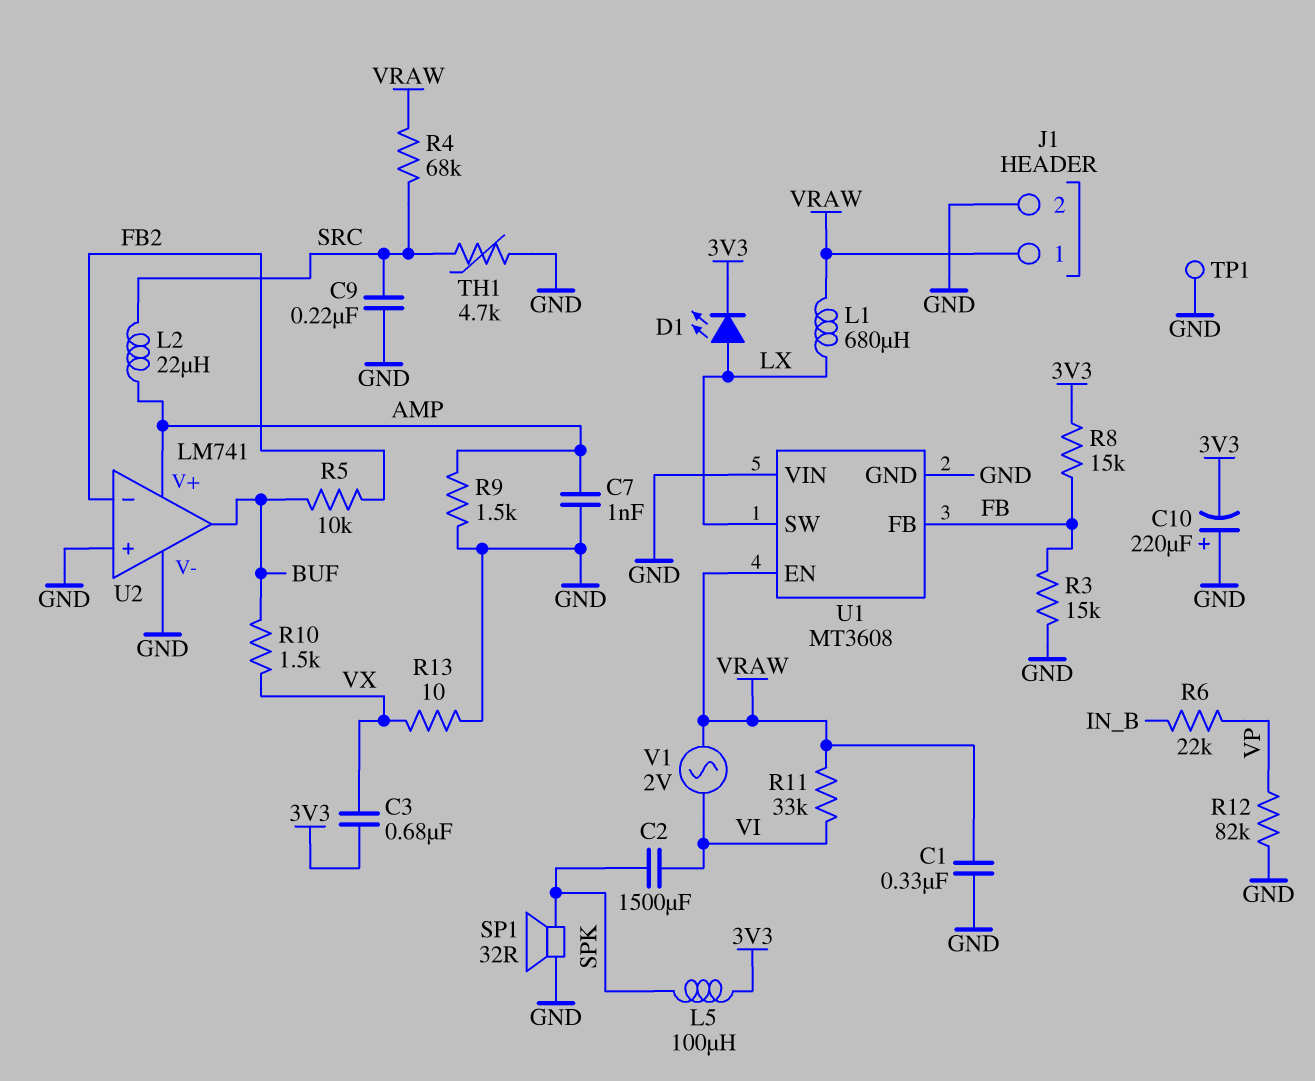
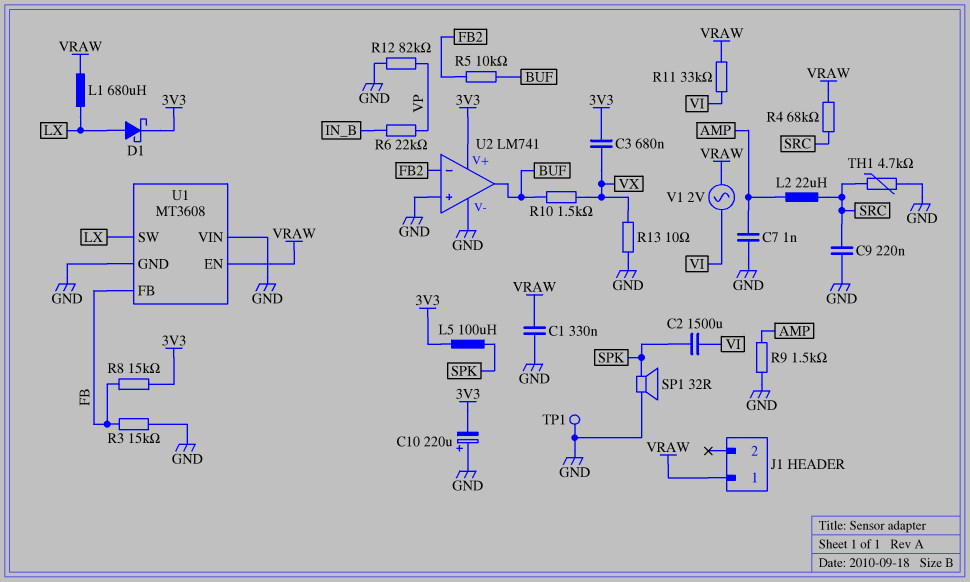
D1: LED (A LX, K 3V3) -> schottky (A LX, K 3V3)
J1 pin 2: GND -> none
U2 pin V+: AMP -> 3V3

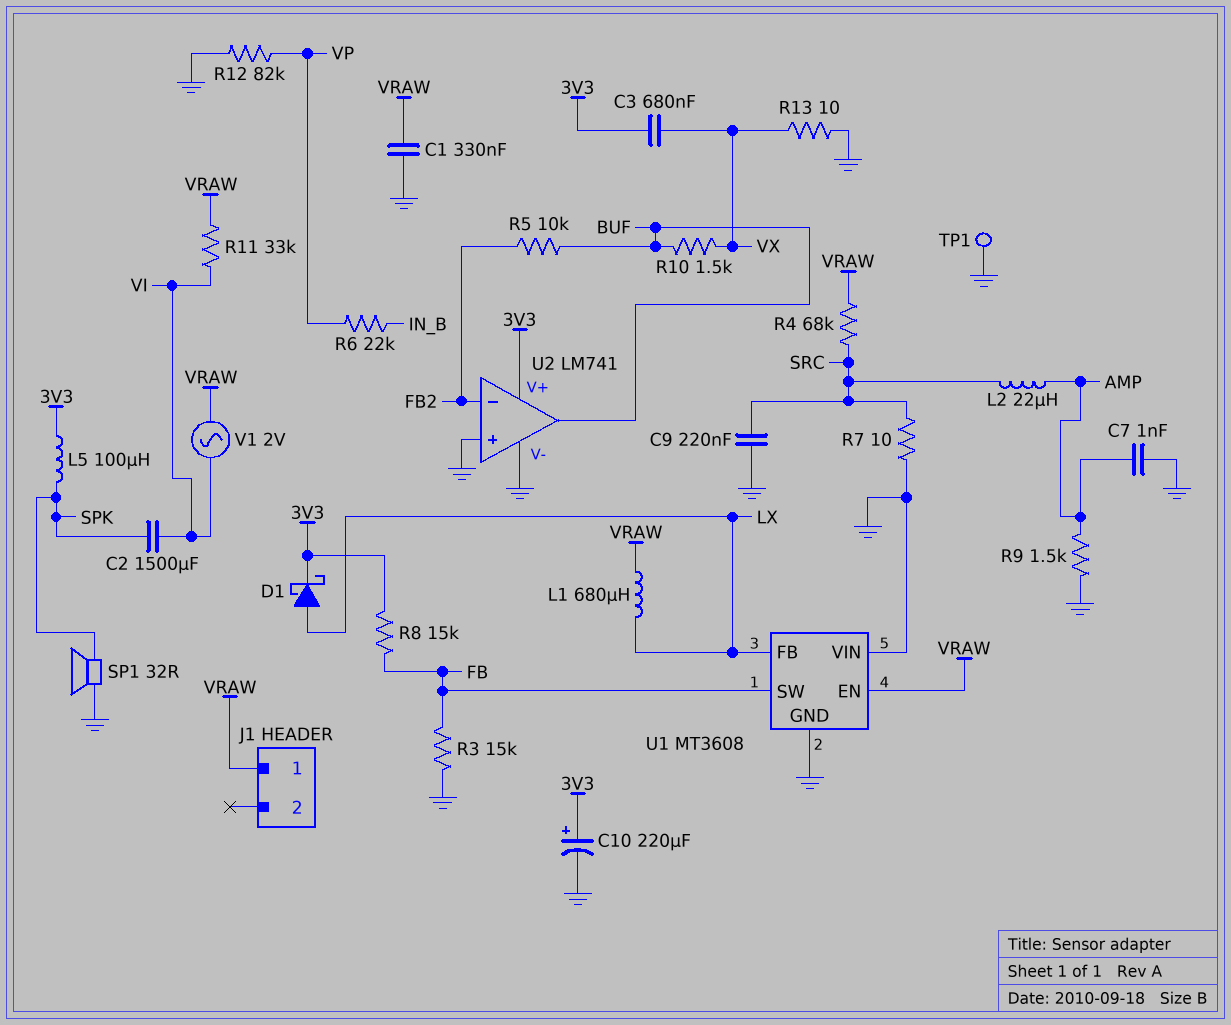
C10: 220uF (plus GND, minus 3V3) -> 220uF (plus 3V3, minus GND)
R7: none -> 10 (GND, SRC)
TH1: 4.7k (GND, SRC) -> none
U1 pin FB: FB -> LX
U1 pin SW: LX -> FB

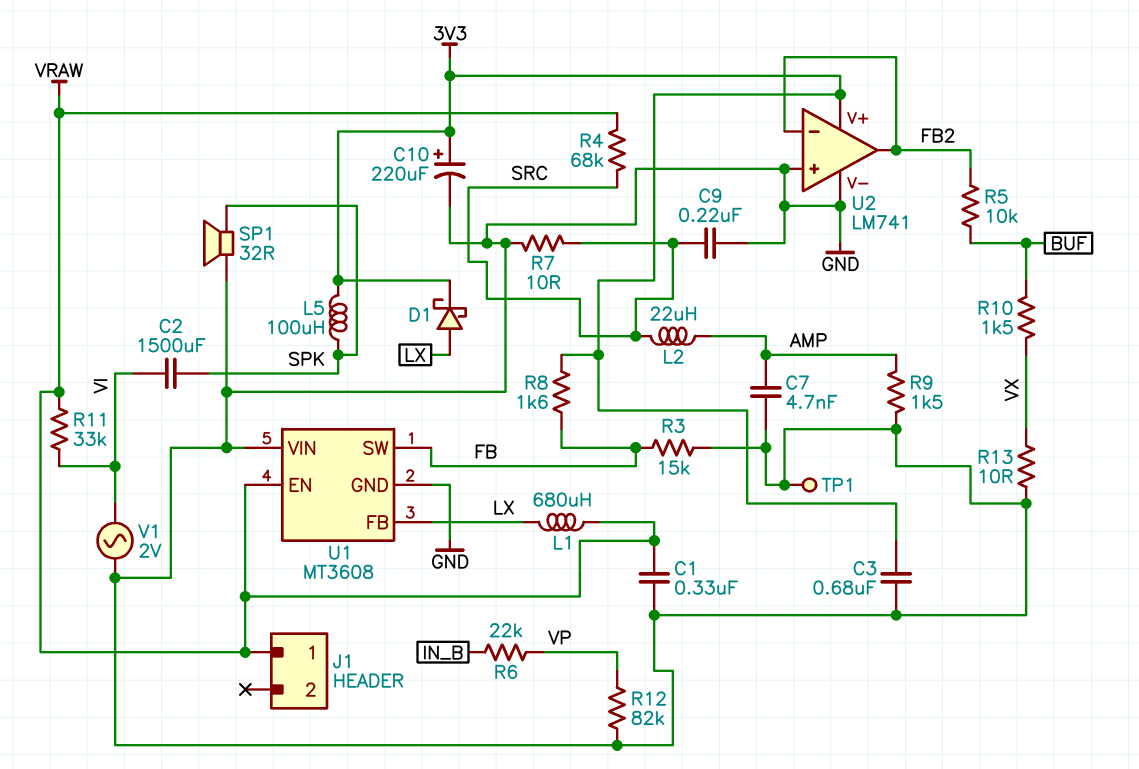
C3: 680nF (3V3, VX) -> 680nF (3V3, GND)
C7: 1nF (AMP, GND) -> 4.7nF (AMP, GND)
R8: 15k (3V3, FB) -> 1.6k (3V3, FB)
U2 pin out: BUF -> FB2
V1: AC 2V (VI, VRAW) -> AC 2V (GND, VI)

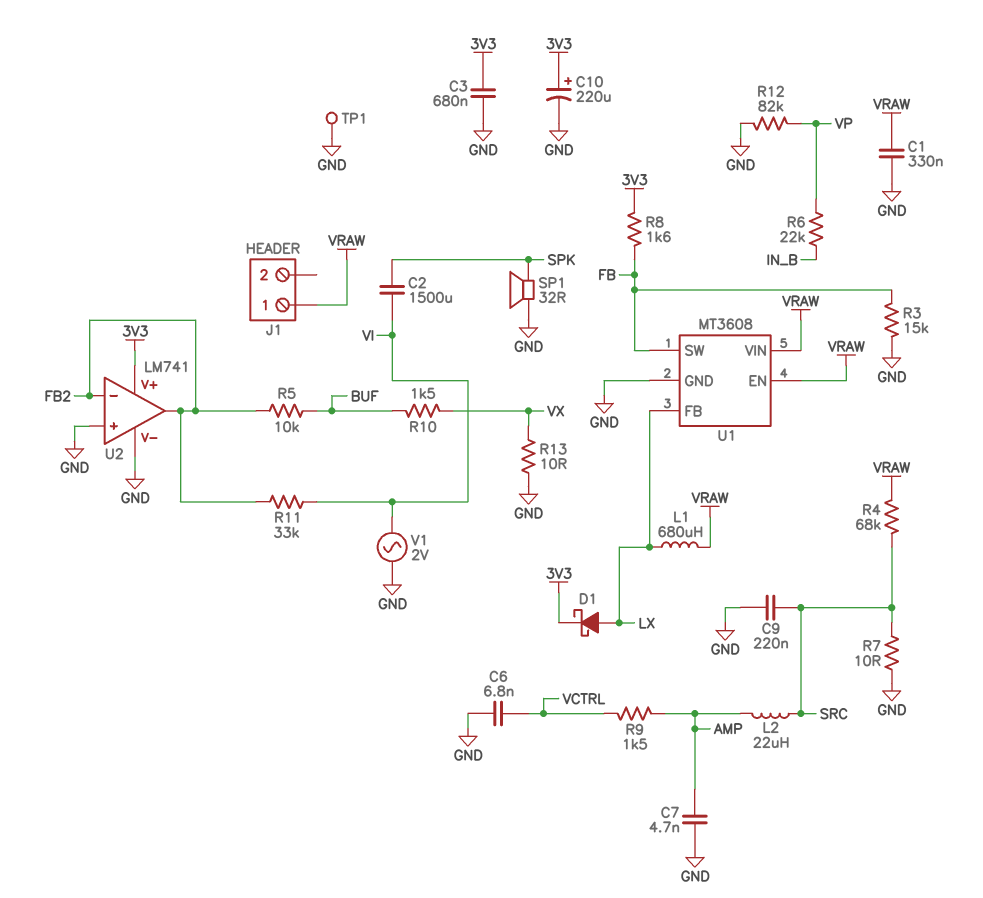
C6: none -> 6.8nF (GND, VCTRL)
L5: 100uH (3V3, SPK) -> none
R9: 1.5k (AMP, GND) -> 1.5k (AMP, VCTRL)
R11: 33k (VI, VRAW) -> 33k (FB2, VI)
U1 pin VIN: GND -> VRAW

